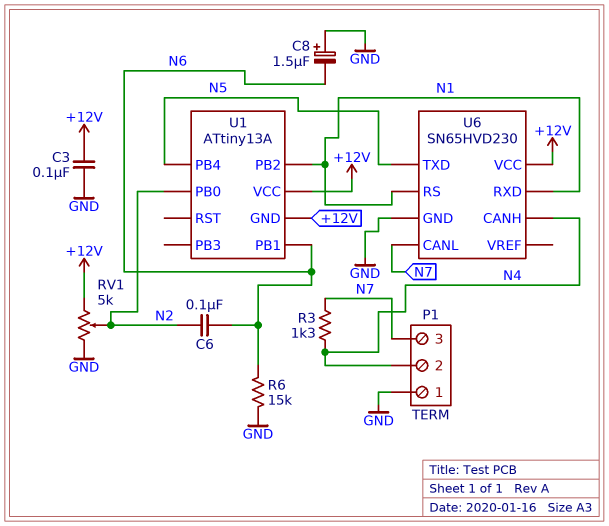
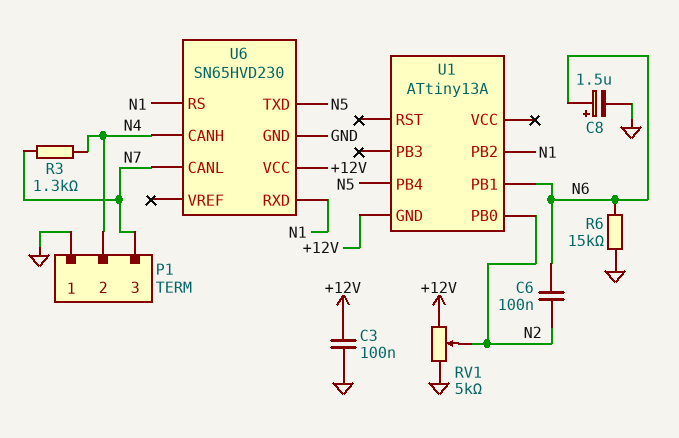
C8: 1.5uF (plus GND, minus N6) -> 1.5uF (plus N6, minus GND)
U1 pin VCC: +12V -> none

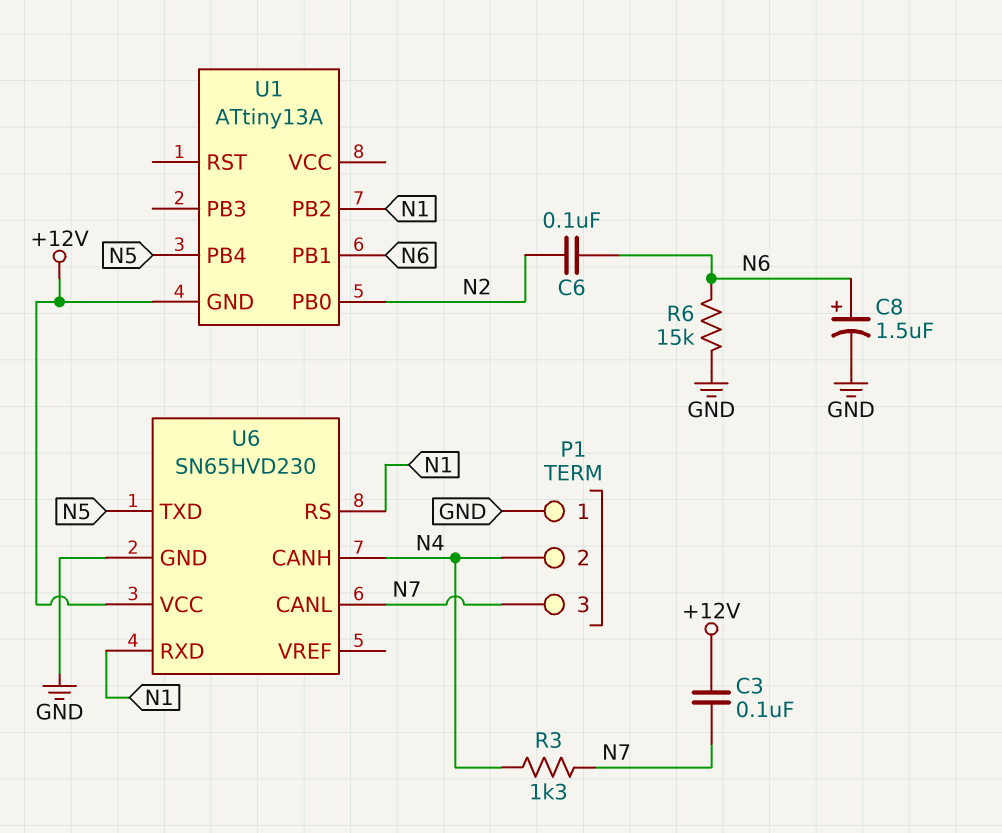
C3: 100nF (+12V, GND) -> 100nF (+12V, N7)
RV1: 5k (+12V, GND, wiper N2) -> none

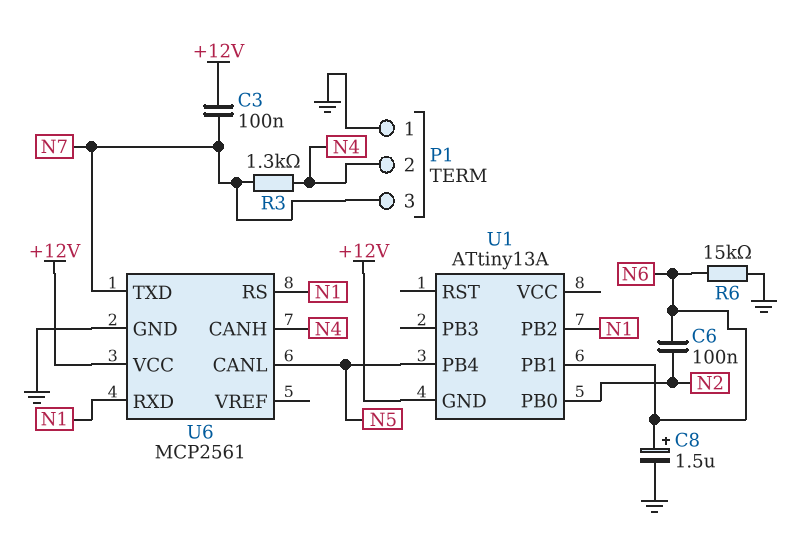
U6: SN65HVD230 -> MCP2561
U6 pin CANL: N7 -> N5
U6 pin TXD: N5 -> N7

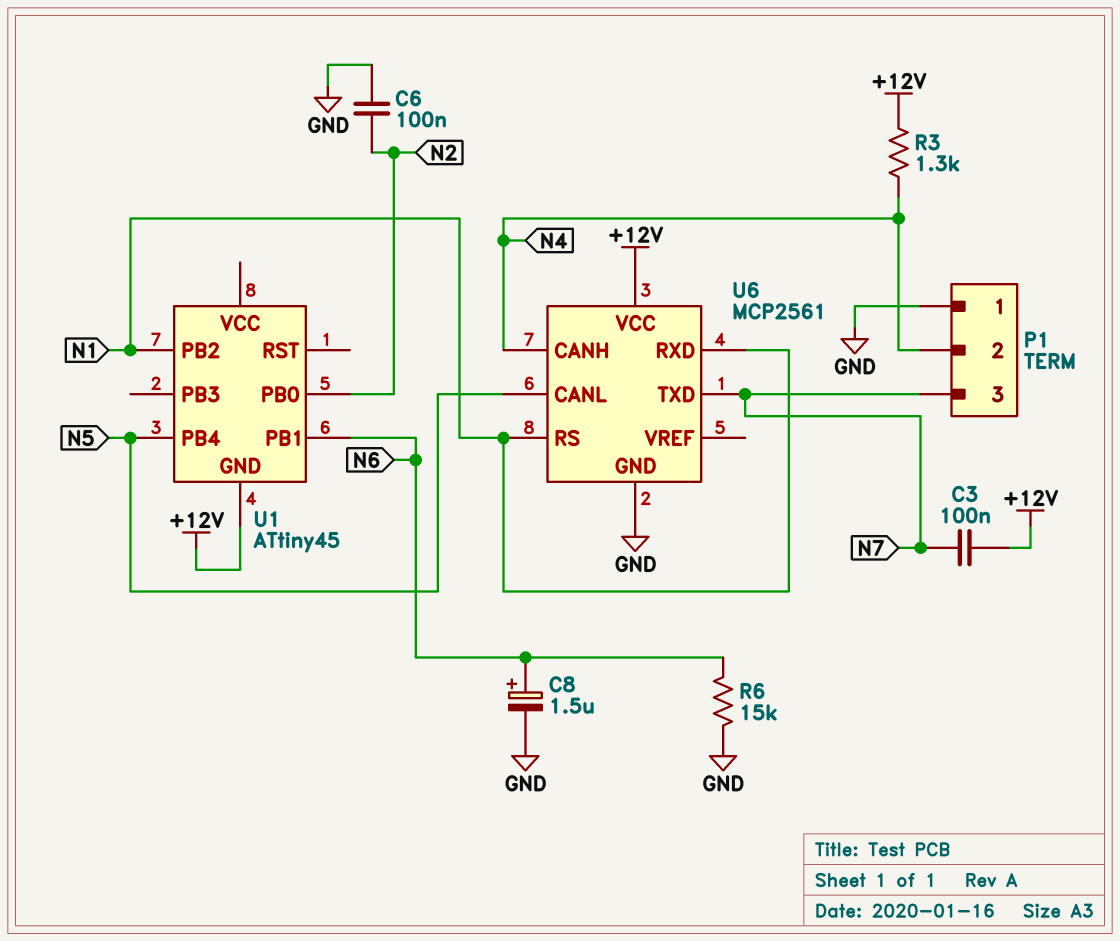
C6: 100nF (N2, N6) -> 100nF (GND, N2)
R3: 1.3k (N4, N7) -> 1.3k (+12V, N4)
U1: ATtiny13A -> ATtiny45

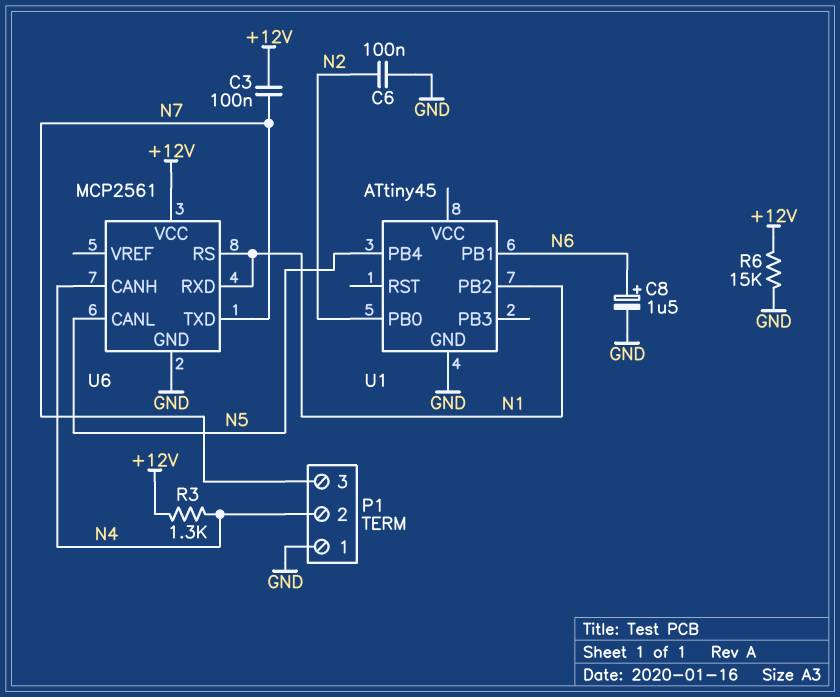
R6: 15k (GND, N6) -> 15k (+12V, GND)
U1 pin GND: +12V -> GND

